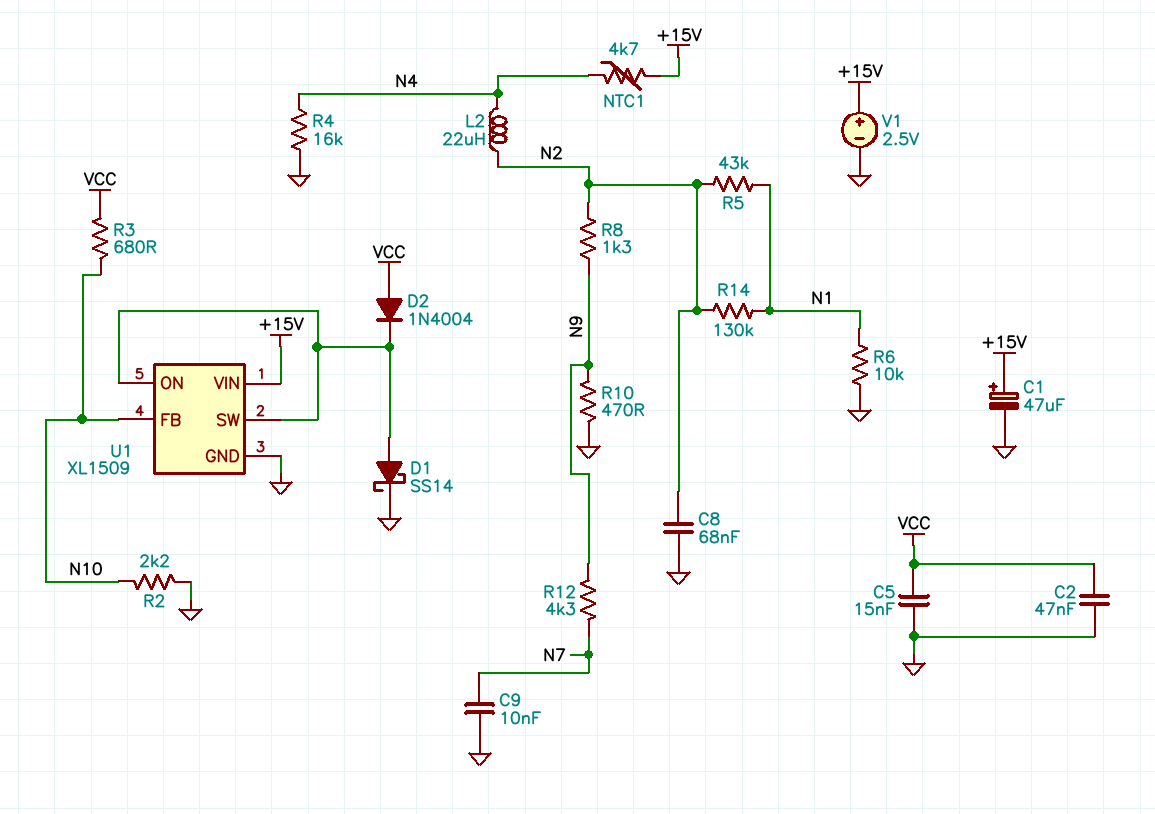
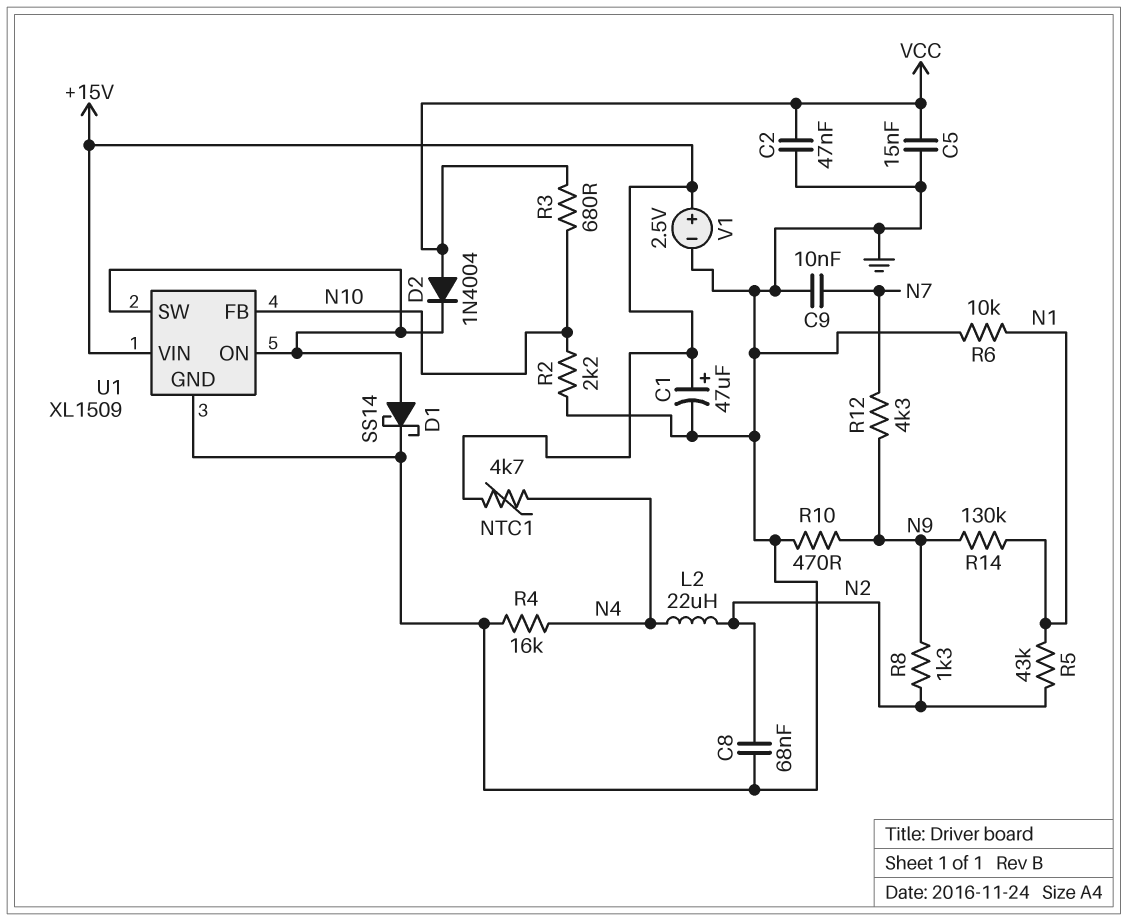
R14: 130k (N1, N2) -> 130k (N1, N9)

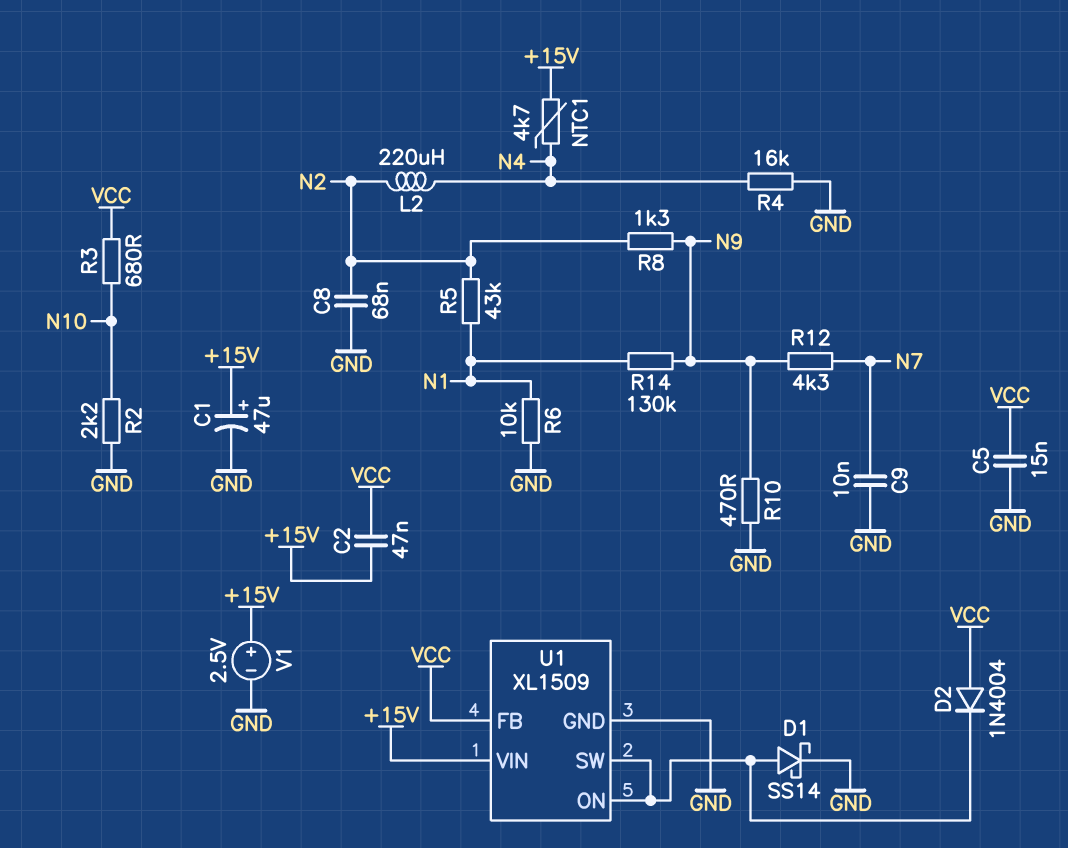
C2: 47nF (GND, VCC) -> 47nF (+15V, VCC)
L2: 22uH (N2, N4) -> 220uH (N2, N4)
U1 pin FB: N10 -> VCC

